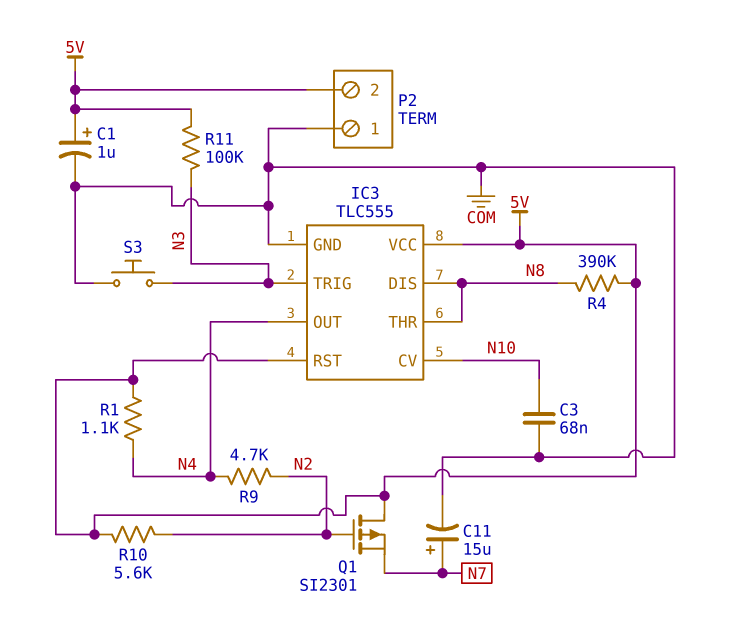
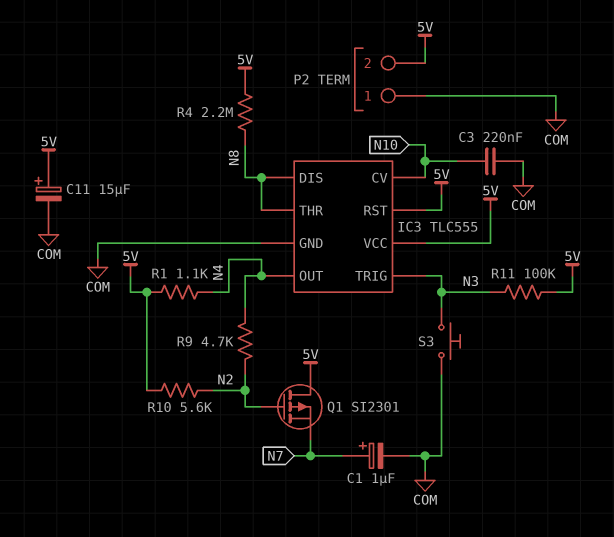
C1: 1uF (plus 5V, minus COM) -> 1uF (plus N7, minus COM)
C3: 68nF (COM, N10) -> 220nF (COM, N10)
C11: 15uF (plus N7, minus COM) -> 15uF (plus 5V, minus COM)
R4: 390k (5V, N8) -> 2.2M (5V, N8)

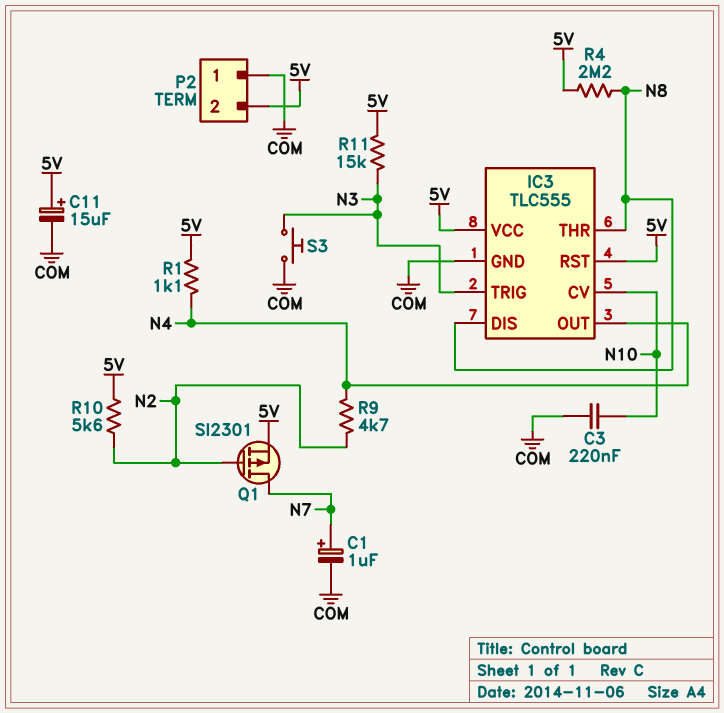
Q1: PMOS SI2301 (G N2, D 5V, S N7) -> PMOS SI2301 (G N2, D N7, S 5V)
R11: 100k (5V, N3) -> 15k (5V, N3)

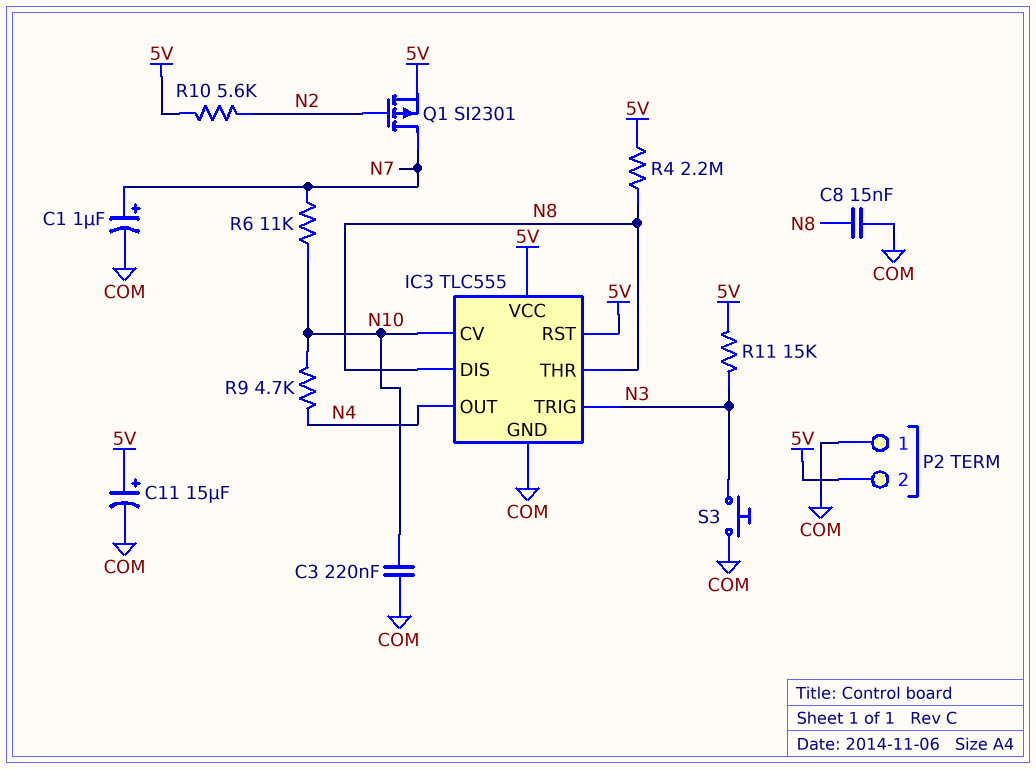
C8: none -> 15nF (COM, N8)
R1: 1.1k (5V, N4) -> none
R6: none -> 11k (N7, N10)
R9: 4.7k (N2, N4) -> 4.7k (N4, N10)

